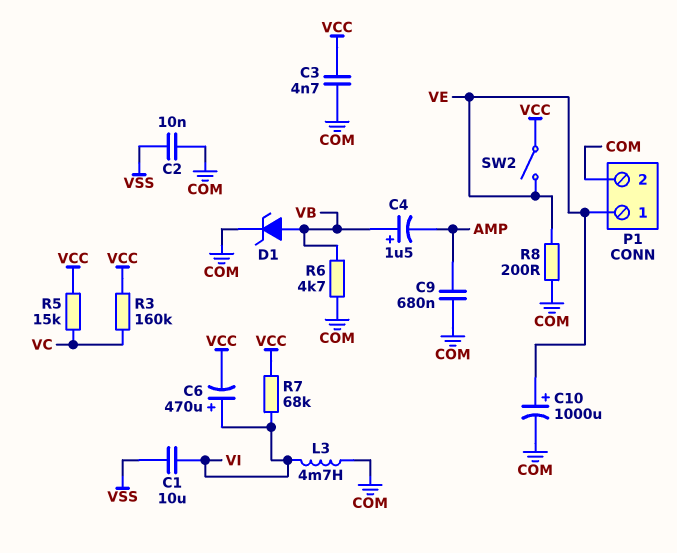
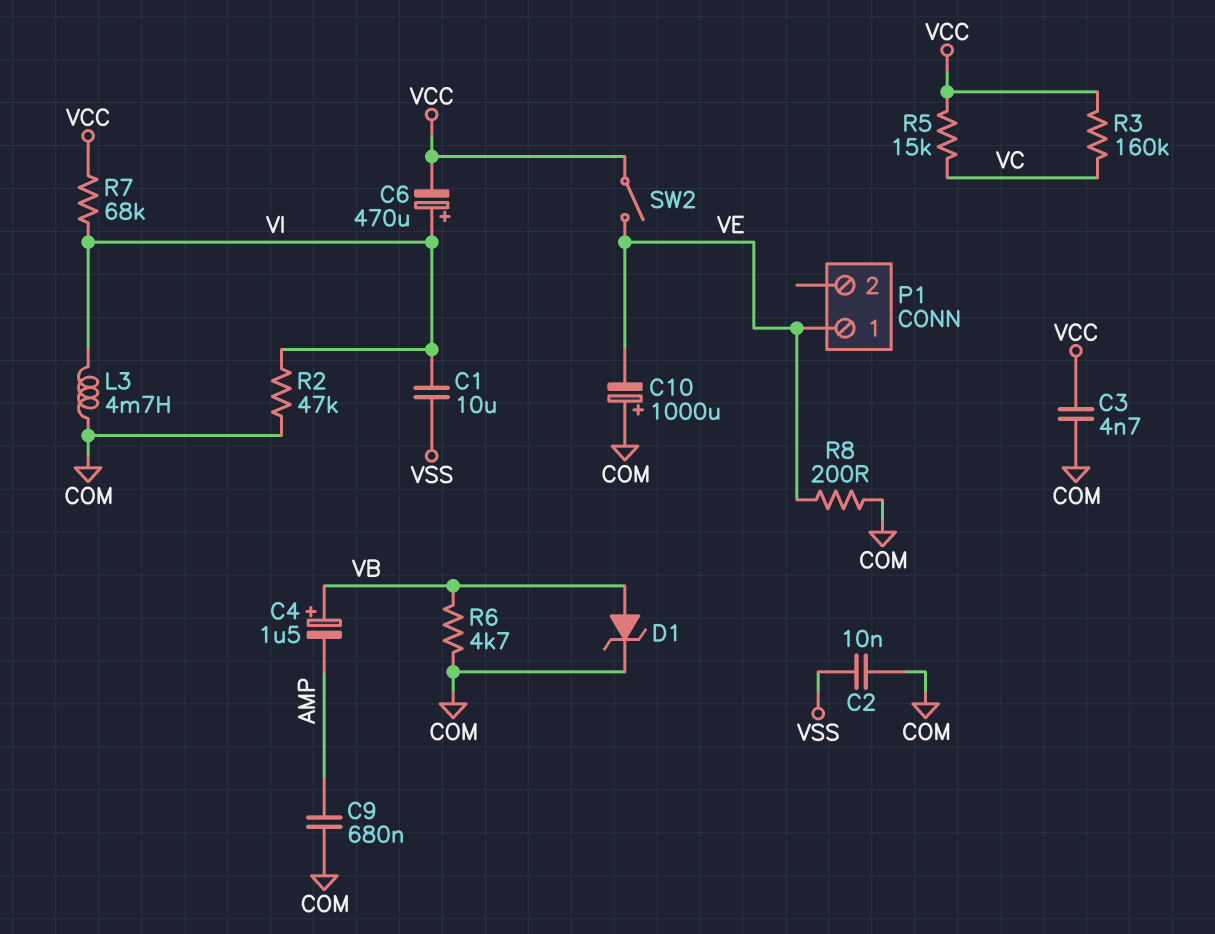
C10: 1000uF (plus VE, minus COM) -> 1000uF (plus COM, minus VE)
P1 pin 2: COM -> none
R2: none -> 47k (COM, VI)

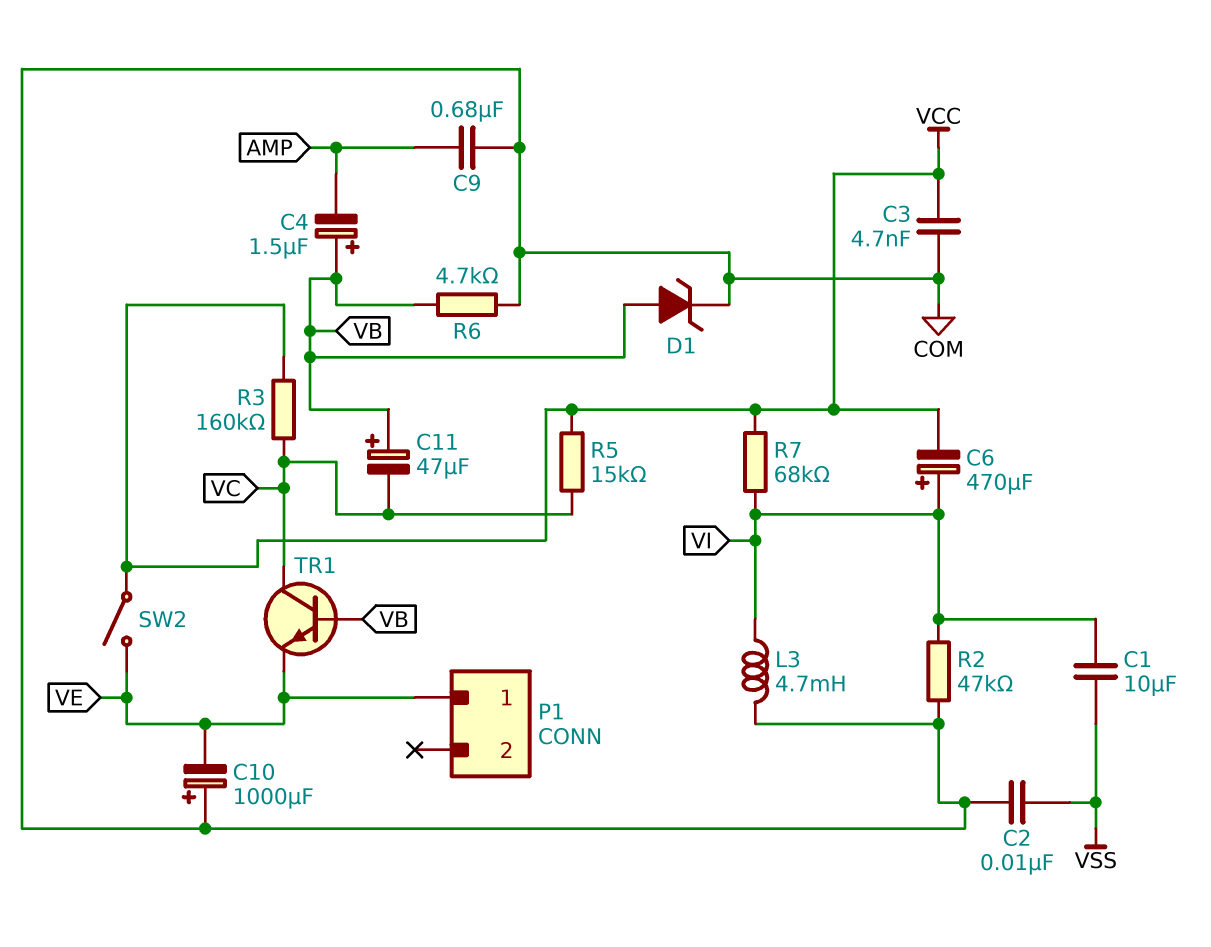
C11: none -> 47uF (plus VB, minus VC)
R8: 200 (COM, VE) -> none
TR1: none -> NPN (B VB, C VC, E VE)

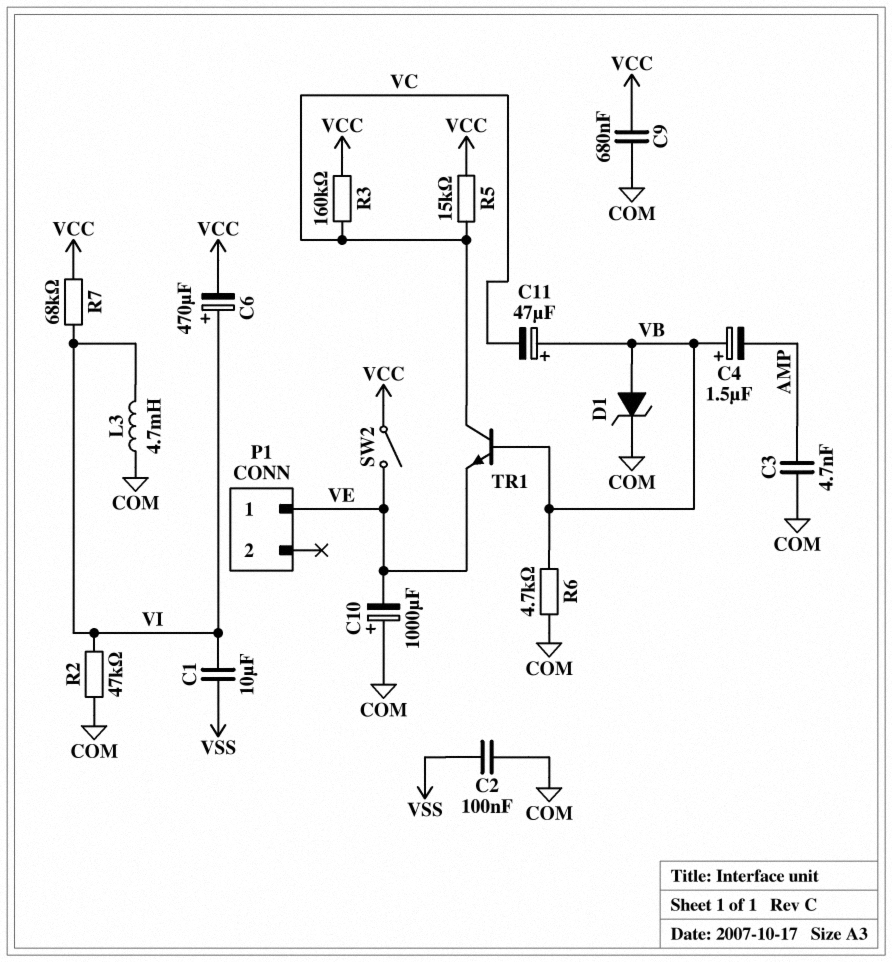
C2: 10nF (COM, VSS) -> 100nF (COM, VSS)
C3: 4.7nF (COM, VCC) -> 4.7nF (AMP, COM)
C9: 680nF (AMP, COM) -> 680nF (COM, VCC)

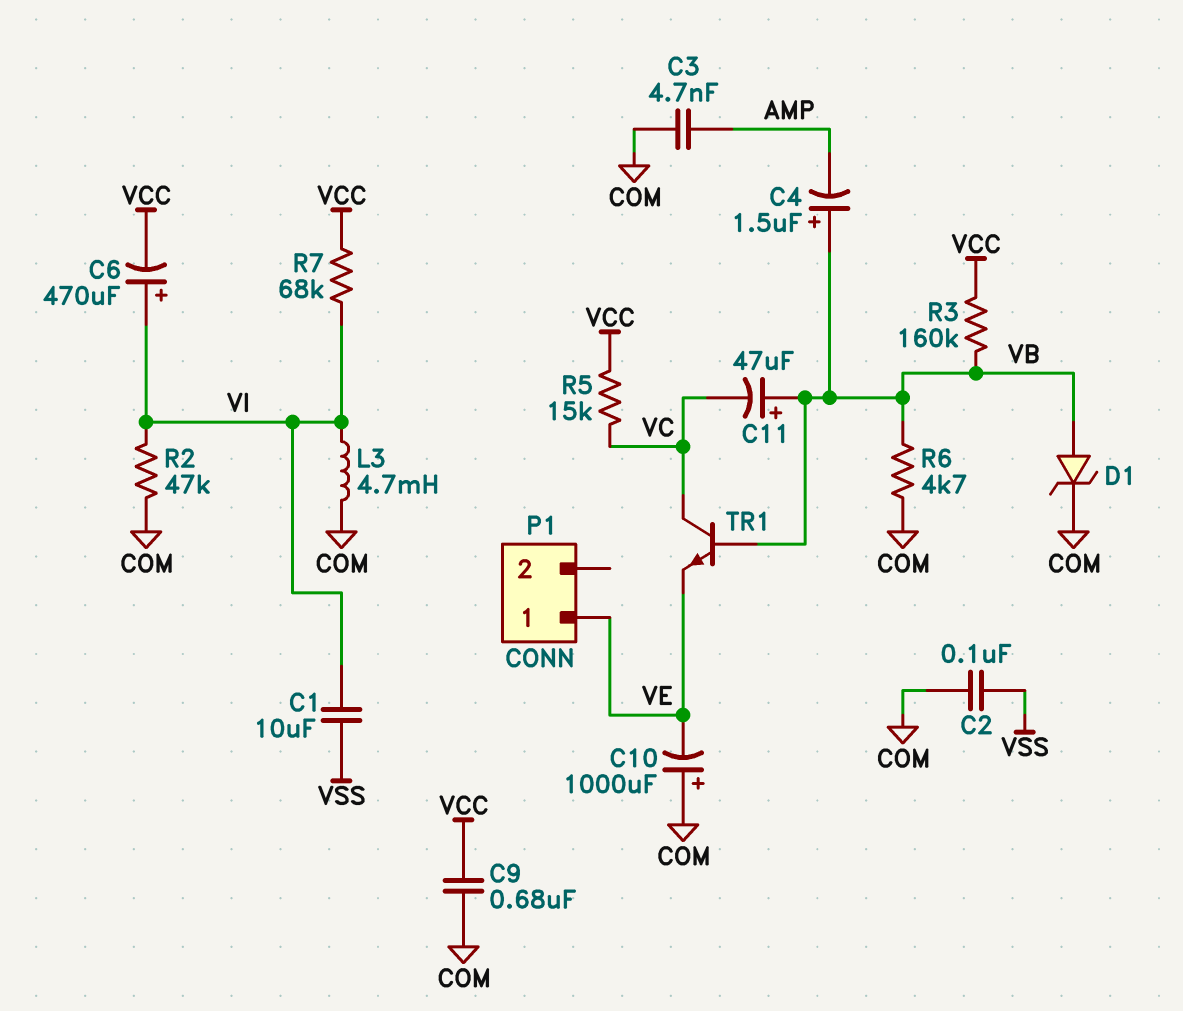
R3: 160k (VC, VCC) -> 160k (VB, VCC)
SW2: switch (VCC, VE) -> none

